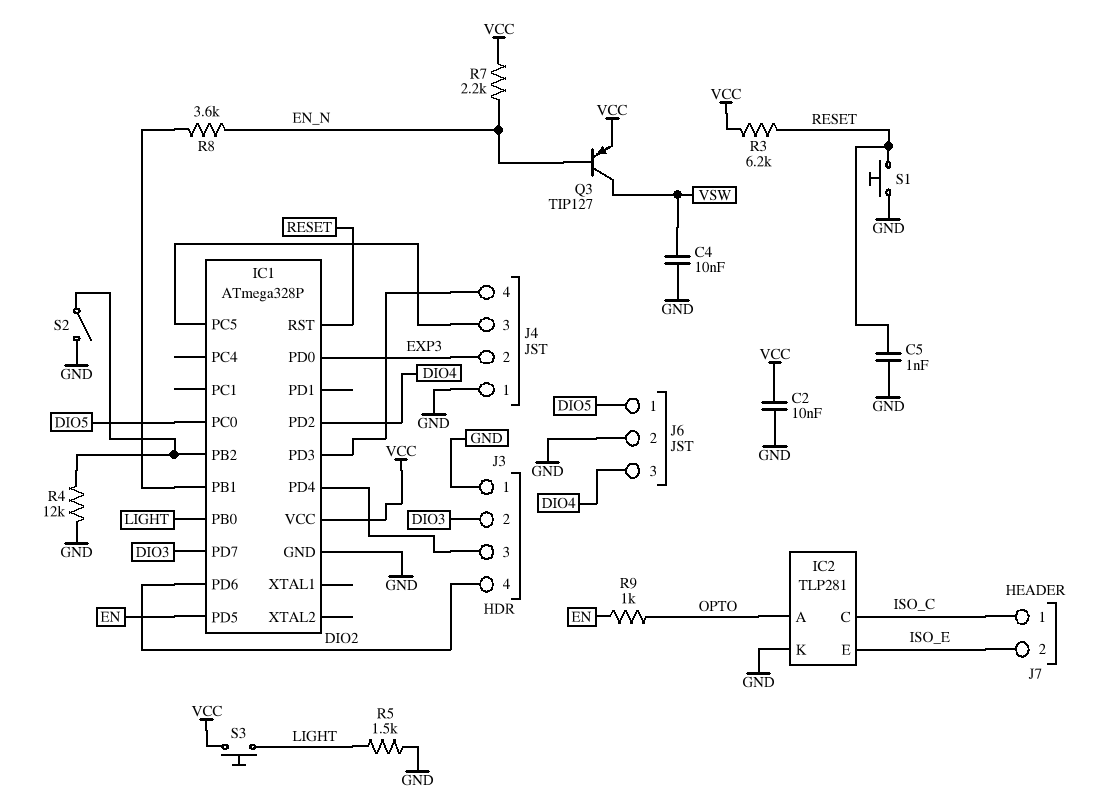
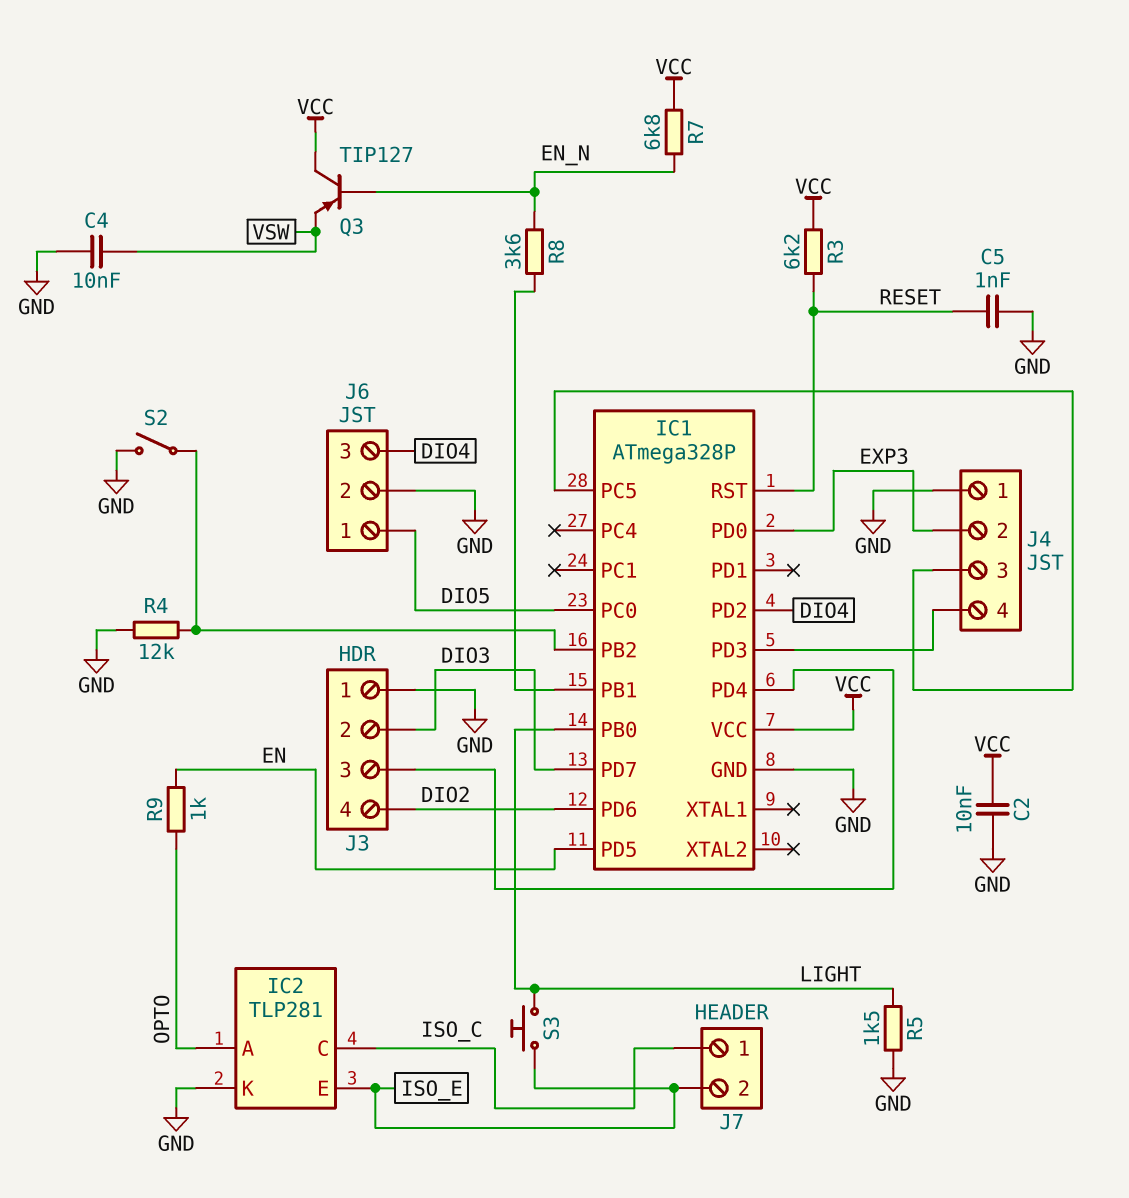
Q3: PNP TIP127 (B EN_N, C VSW, E VCC) -> PNP TIP127 (B EN_N, C VCC, E VSW)
R7: 2.2k (EN_N, VCC) -> 6.8k (EN_N, VCC)
S1: button (GND, RESET) -> none
S3: button (LIGHT, VCC) -> button (ISO_E, LIGHT)

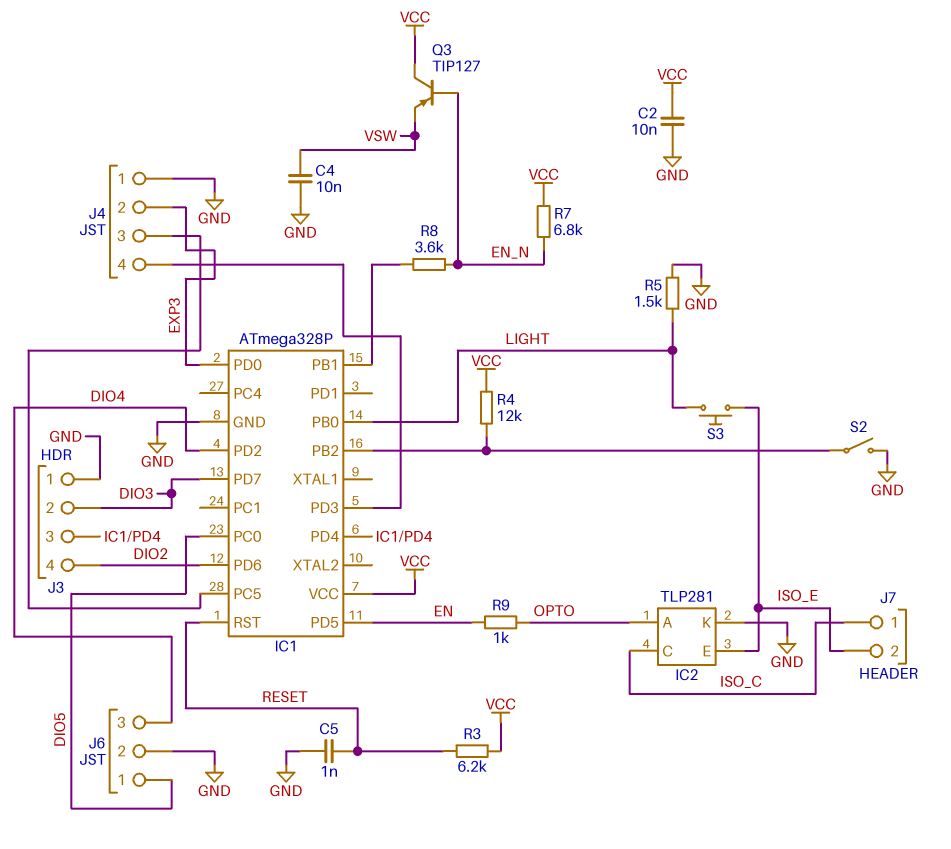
R4: 12k (GND, IC1/PB2) -> 12k (IC1/PB2, VCC)

